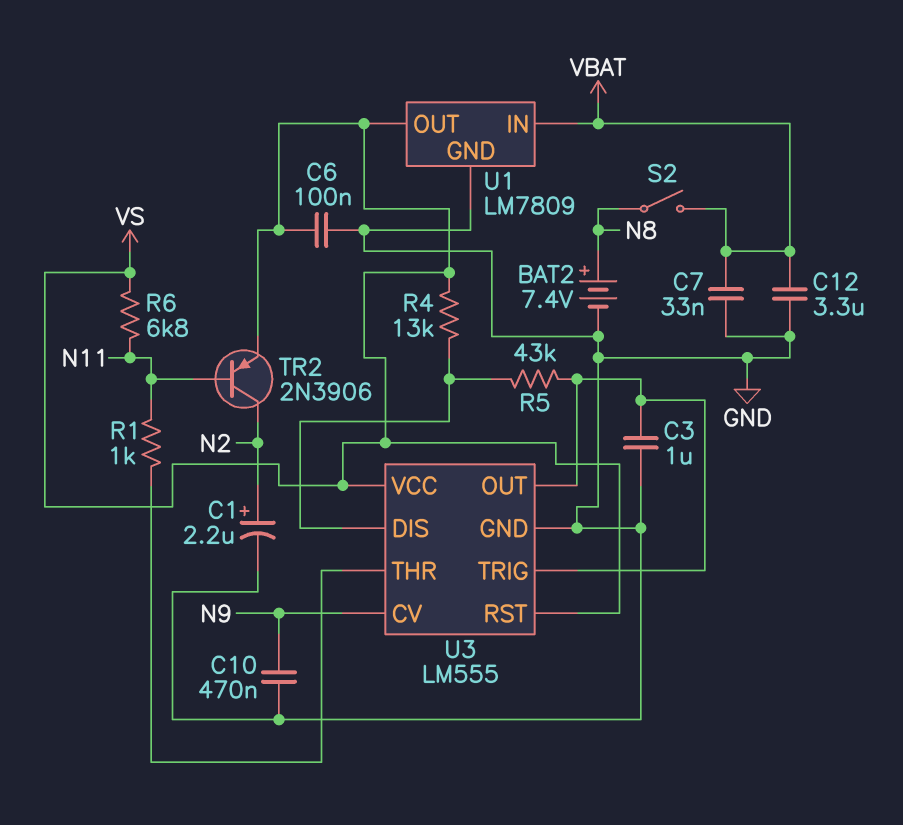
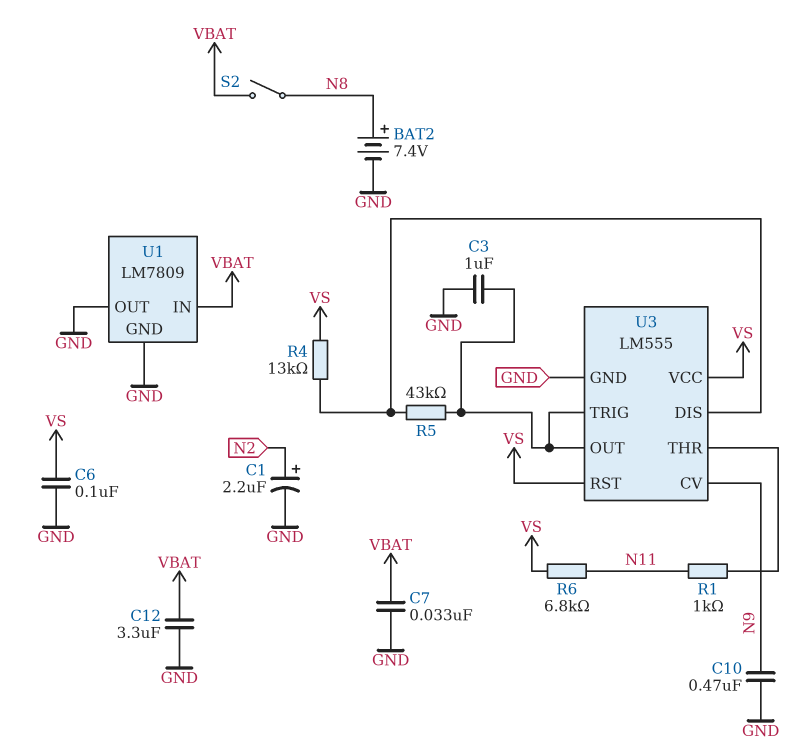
TR2: PNP 2N3906 (B N11, C N2, E VS) -> none
U1 pin OUT: VS -> GND

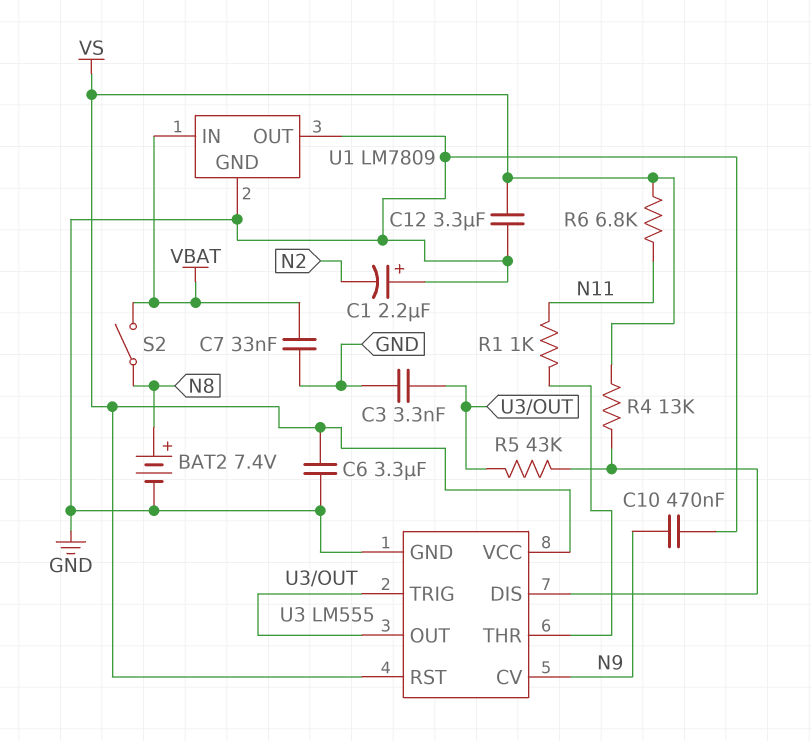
C1: 2.2uF (plus N2, minus GND) -> 2.2uF (plus GND, minus N2)
C3: 1uF (GND, U3/OUT) -> 3.3nF (GND, U3/OUT)
C6: 100nF (GND, VS) -> 3.3uF (GND, VS)
C12: 3.3uF (GND, VBAT) -> 3.3uF (GND, VS)

